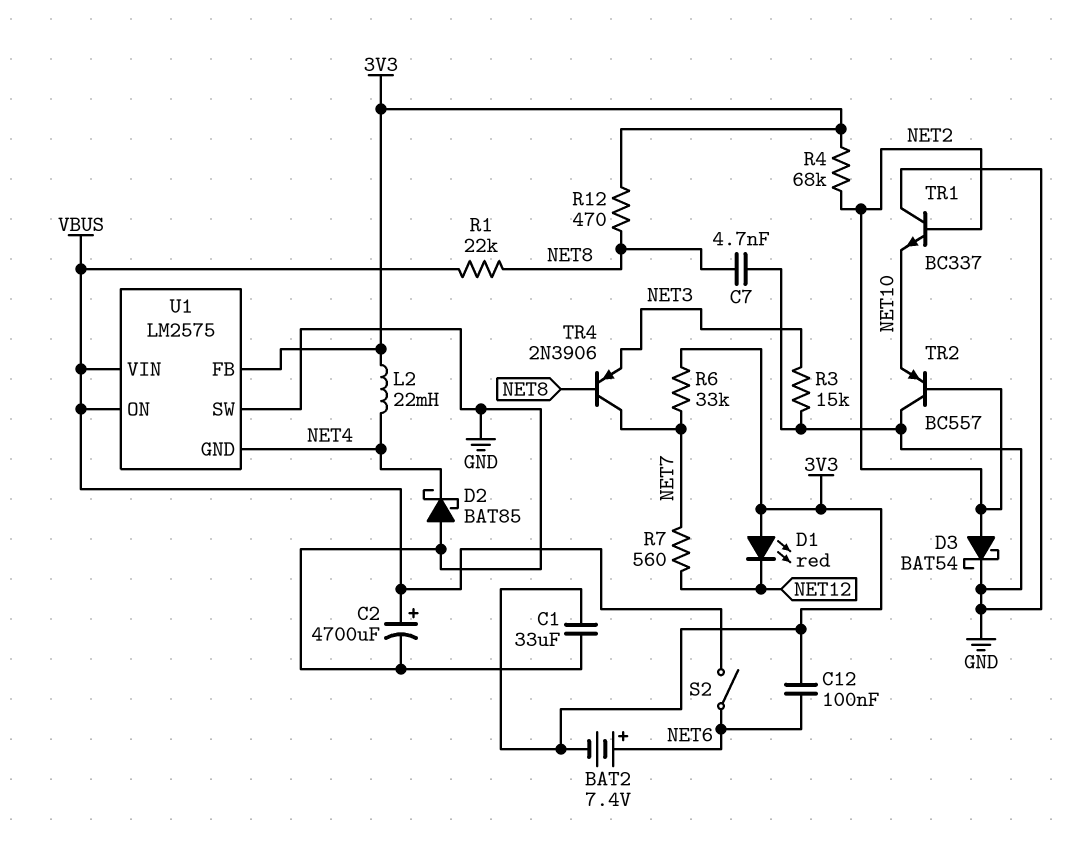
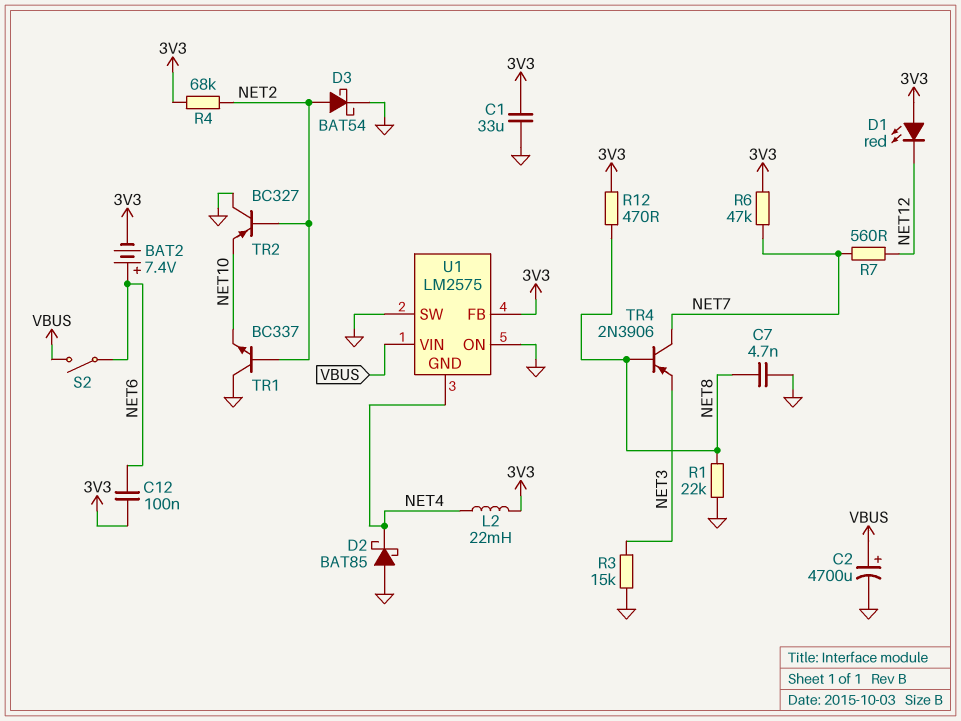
R1: 22k (NET8, VBUS) -> 22k (GND, NET8)
R6: 33k (3V3, NET7) -> 47k (3V3, NET7)
TR2: PNP BC557 (B NET2, C GND, E NET10) -> PNP BC327 (B NET2, C GND, E NET10)
U1 pin ON: VBUS -> GND

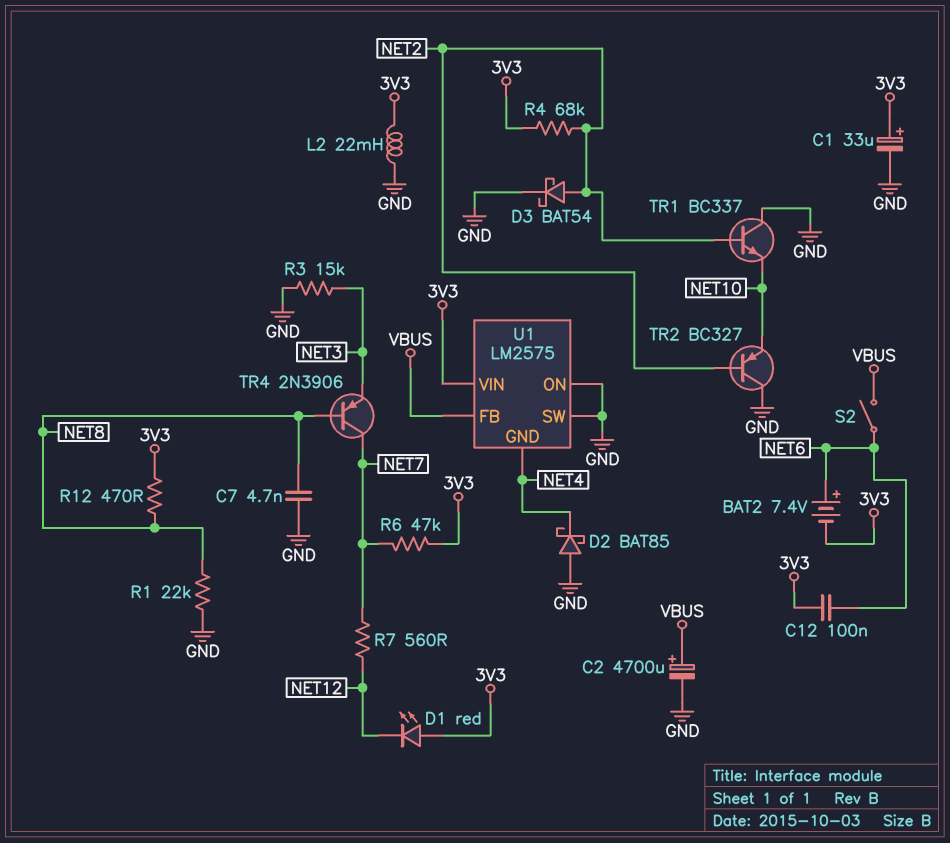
C1: 33uF (3V3, GND) -> 33uF (plus 3V3, minus GND)
L2: 22mH (3V3, NET4) -> 22mH (3V3, GND)
U1 pin FB: 3V3 -> VBUS
U1 pin VIN: VBUS -> 3V3

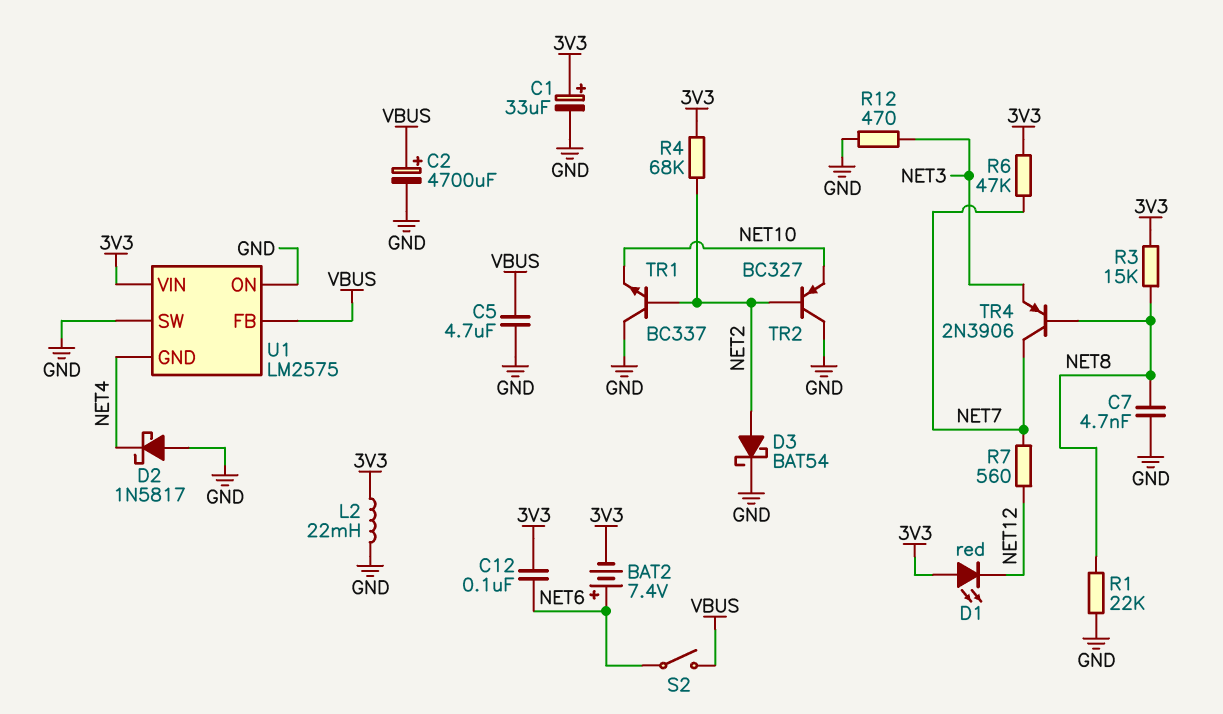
C5: none -> 4.7uF (GND, VBUS)
D2: schottky BAT85 (A GND, K NET4) -> schottky 1N5817 (A GND, K NET4)
R3: 15k (GND, NET3) -> 15k (3V3, NET8)
R12: 470 (3V3, NET8) -> 470 (GND, NET3)

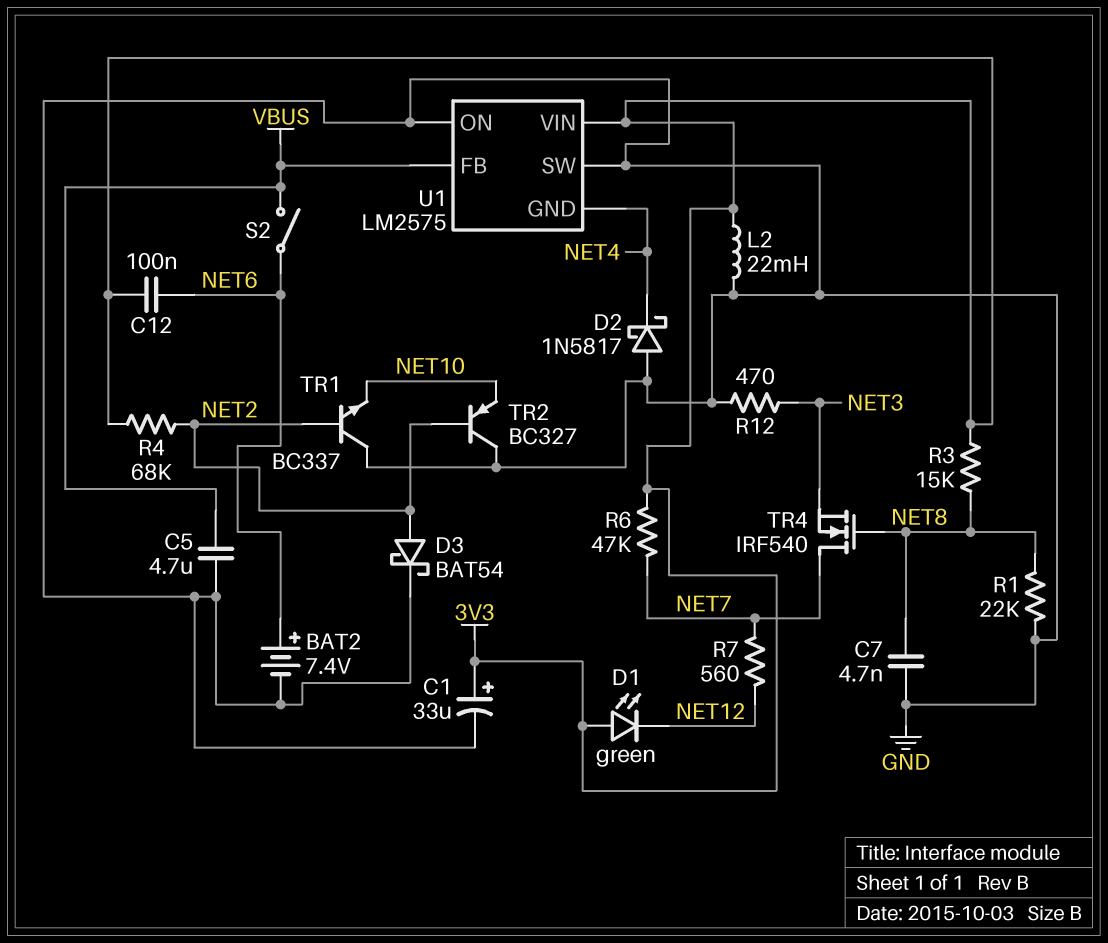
BAT2: 7.4V (plus NET6, minus 3V3) -> 7.4V (plus NET6, minus GND)
C2: 4700uF (plus VBUS, minus GND) -> none
D1: LED red (A 3V3, K NET12) -> LED green (A 3V3, K NET12)
TR4: PNP 2N3906 (B NET8, C NET7, E NET3) -> NMOS IRF540 (G NET8, D NET7, S NET3)

